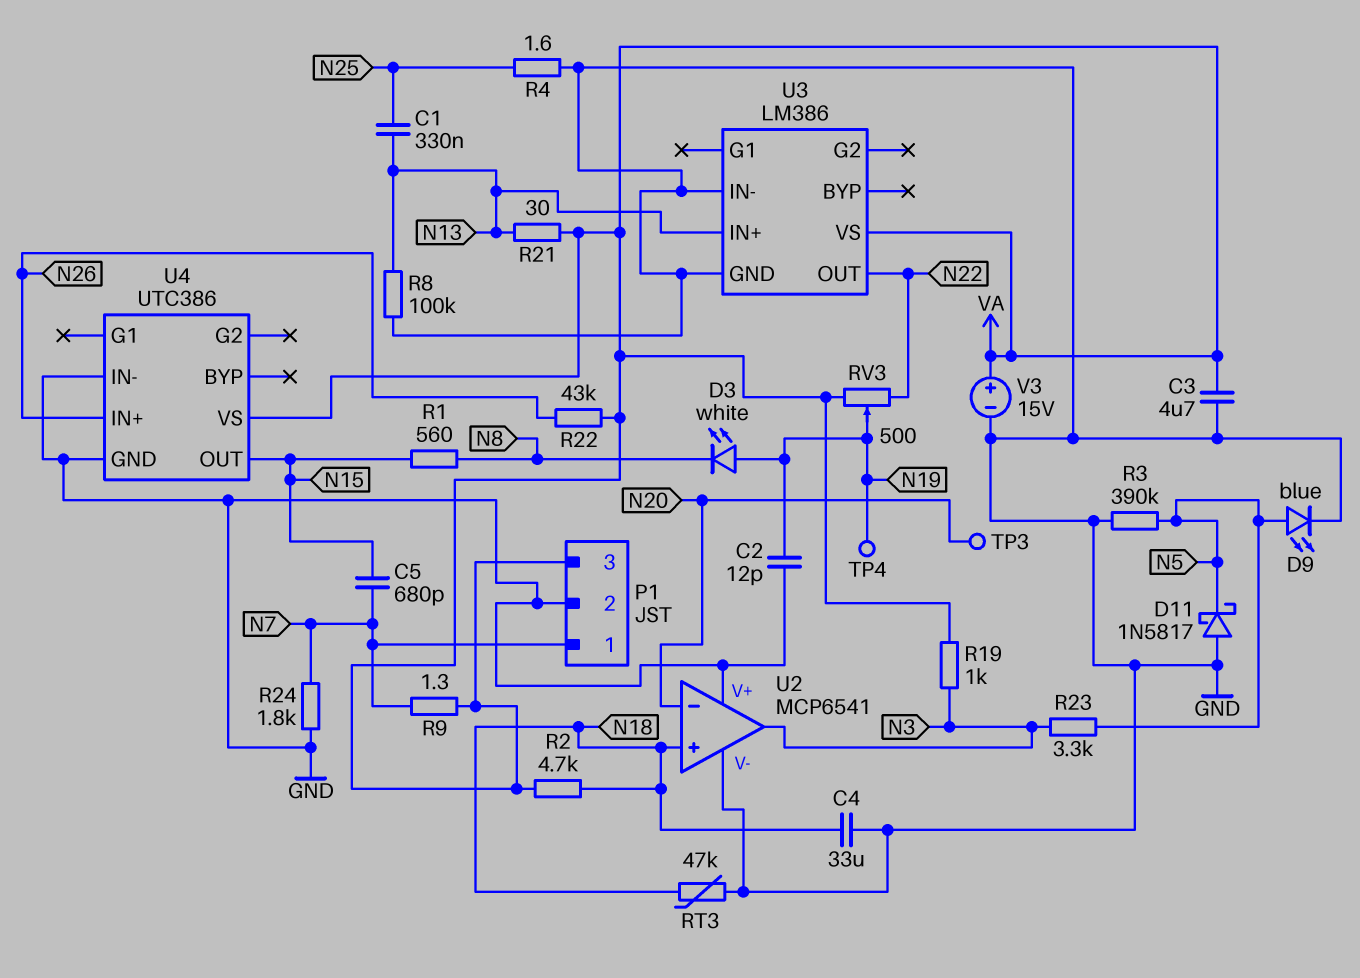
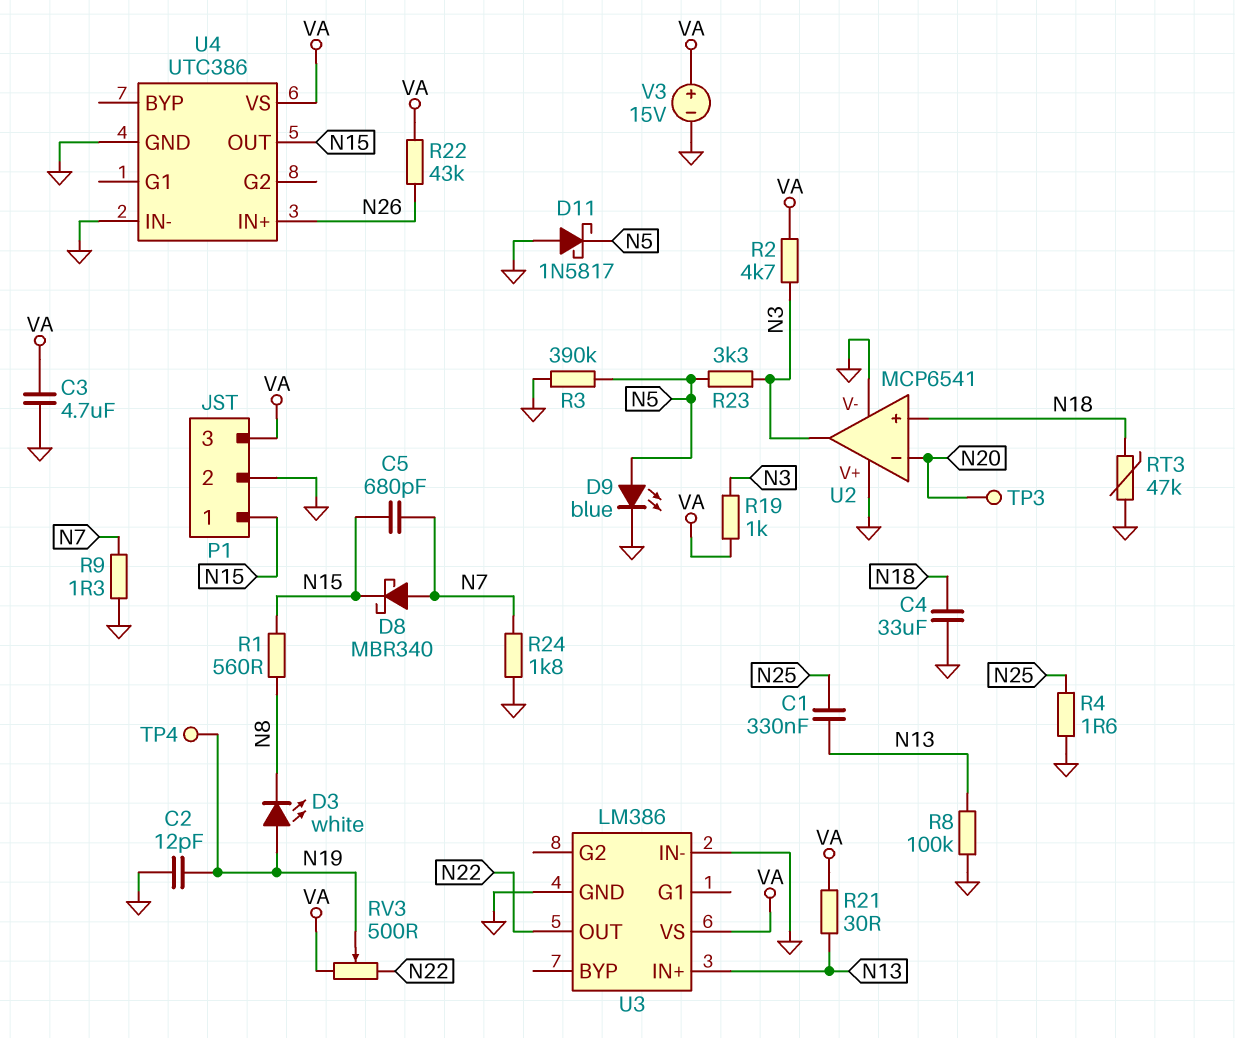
D8: none -> schottky MBR340 (A N7, K N15)
P1 pin 1: N7 -> N15
R2: 4.7k (N18, VA) -> 4.7k (N3, VA)
R9: 1.3 (N7, VA) -> 1.3 (GND, N7)

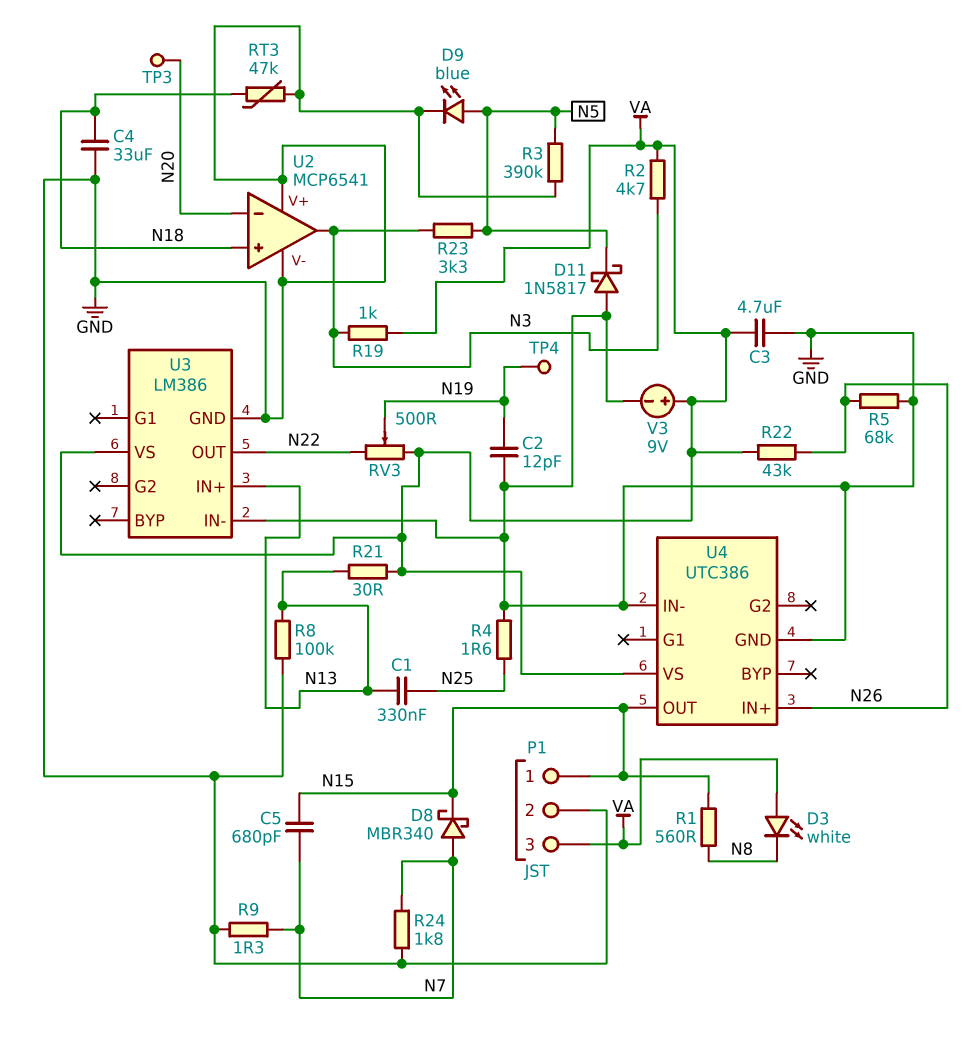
D3: LED white (A N19, K N8) -> LED white (A VA, K N8)
R5: none -> 68k (GND, N26)
V3: 15V (plus VA, minus GND) -> 9V (plus VA, minus GND)

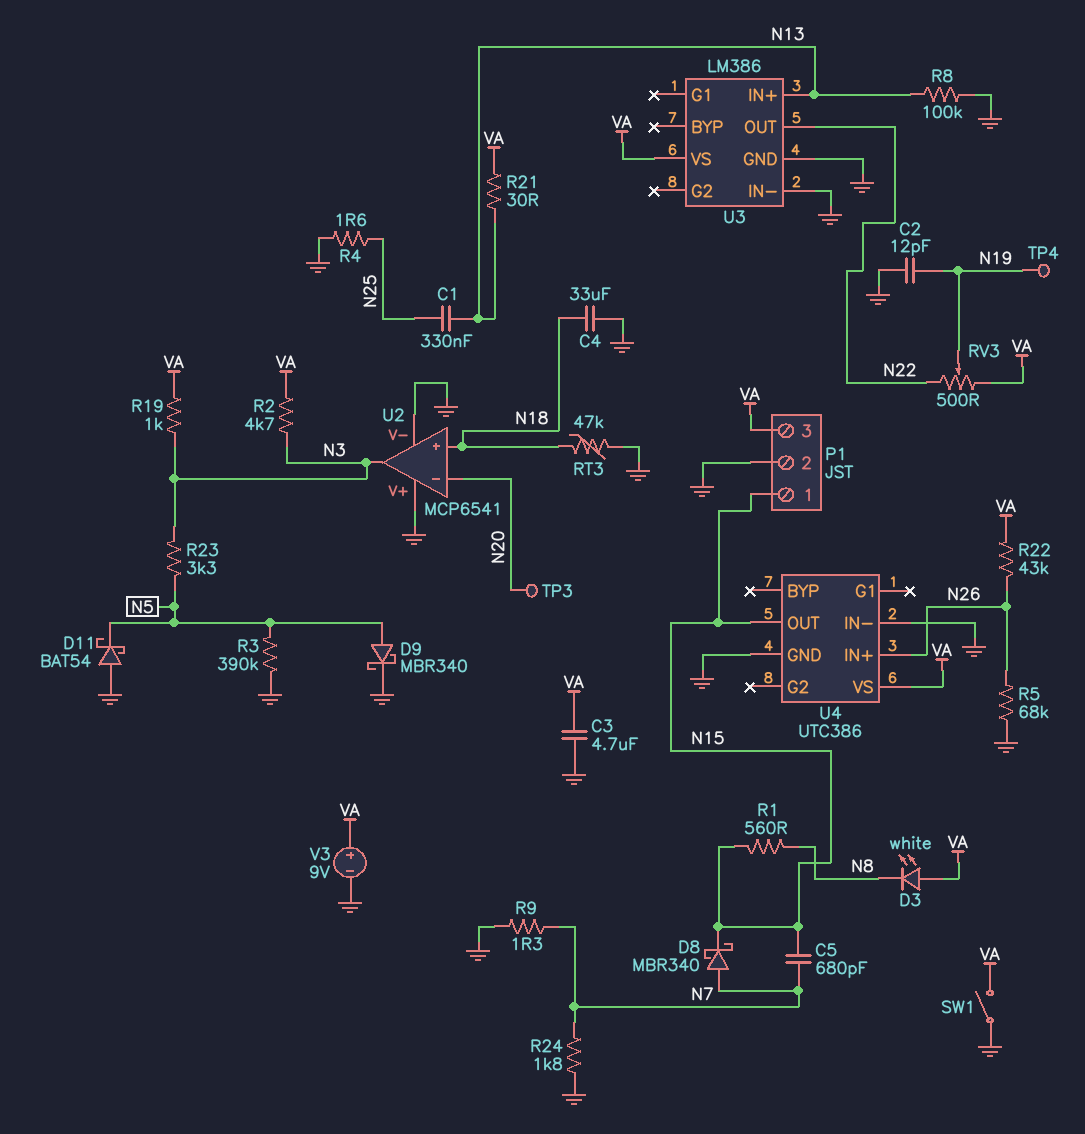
D9: LED blue (A N5, K GND) -> schottky MBR340 (A N5, K GND)
D11: schottky 1N5817 (A GND, K N5) -> schottky BAT54 (A GND, K N5)
SW1: none -> switch (GND, VA)

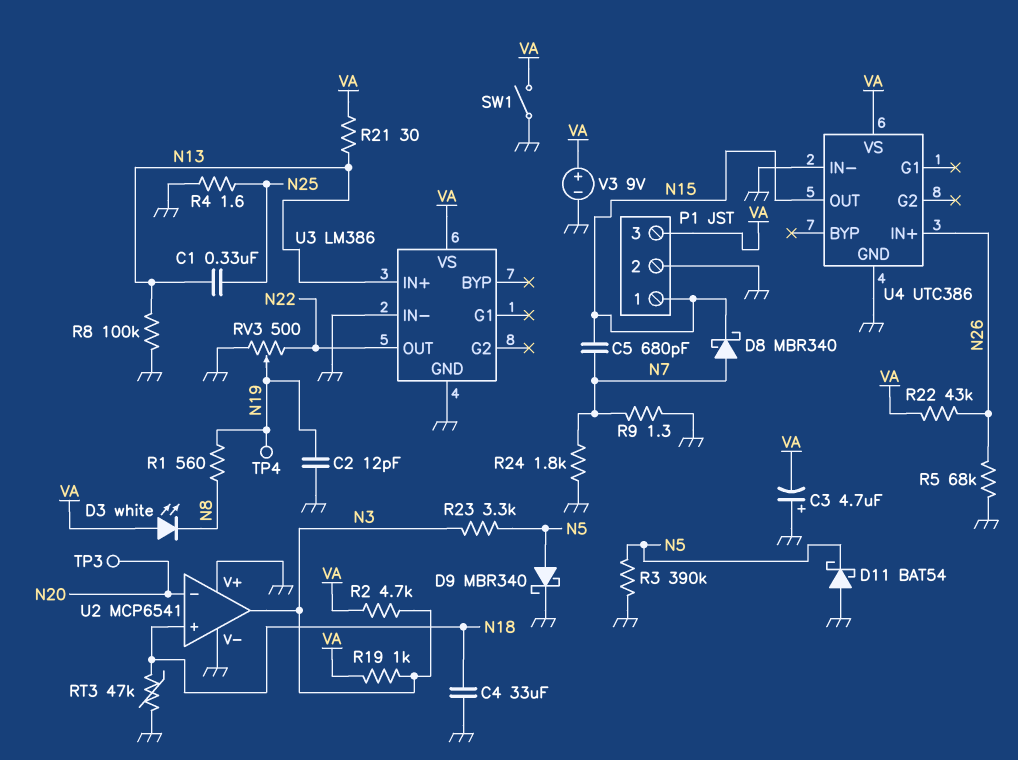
C3: 4.7uF (GND, VA) -> 4.7uF (plus GND, minus VA)
R1: 560 (N8, N15) -> 560 (N8, N19)
RV3: 500 (N22, VA, wiper N19) -> 500 (GND, N22, wiper N19)

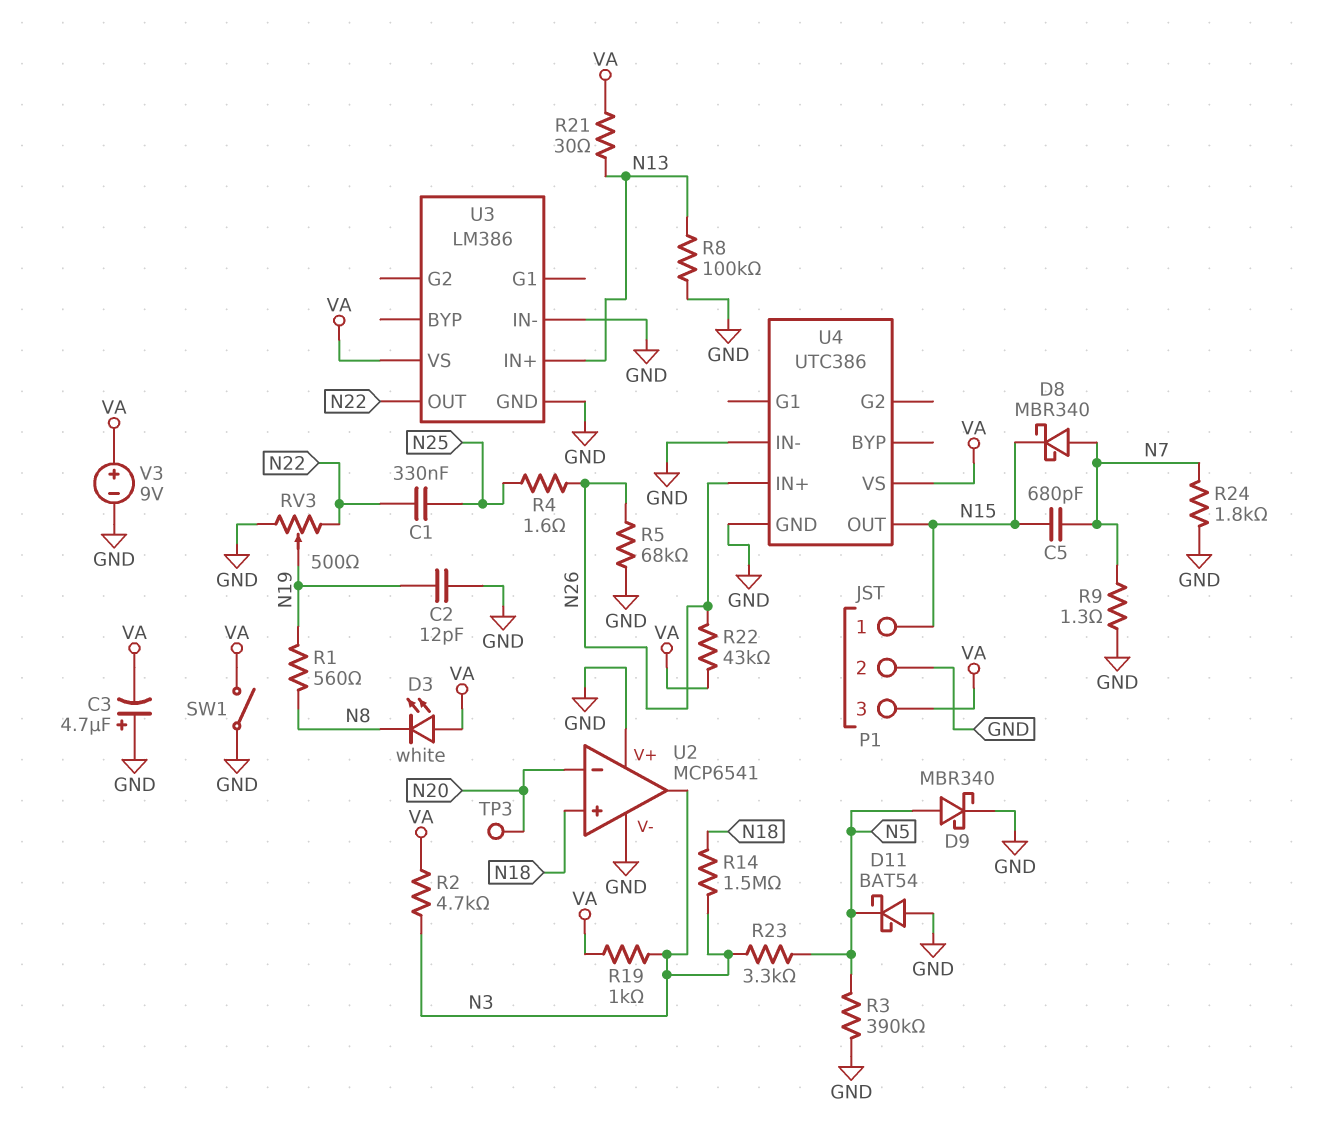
C1: 330nF (N13, N25) -> 330nF (N22, N25)
C4: 33uF (GND, N18) -> none
R4: 1.6 (GND, N25) -> 1.6 (N25, N26)
R14: none -> 1.5M (N3, N18)
RT3: 47k (GND, N18) -> none
TP4: test point (N19) -> none

